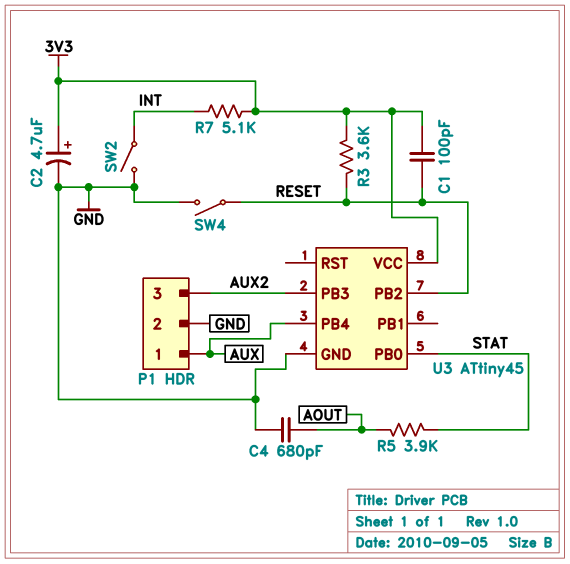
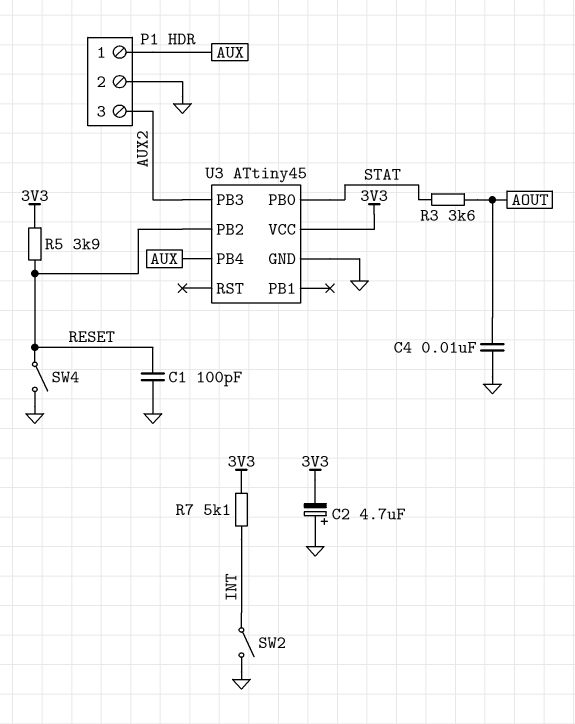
C1: 100pF (3V3, RESET) -> 100pF (GND, RESET)
C2: 4.7uF (plus 3V3, minus GND) -> 4.7uF (plus GND, minus 3V3)
C4: 680pF (AOUT, GND) -> 10nF (AOUT, GND)
R3: 3.6k (3V3, RESET) -> 3.6k (AOUT, STAT)
R5: 3.9k (AOUT, STAT) -> 3.9k (3V3, RESET)

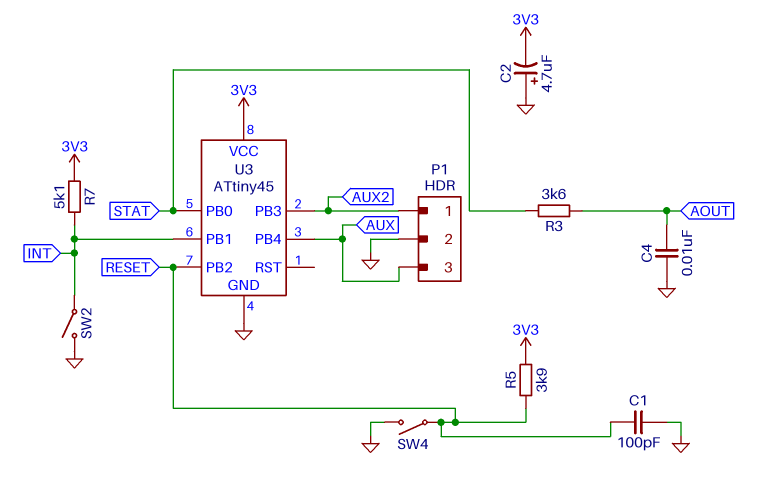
P1 pin 1: AUX -> AUX2
P1 pin 3: AUX2 -> AUX
U3 pin PB1: none -> INT

